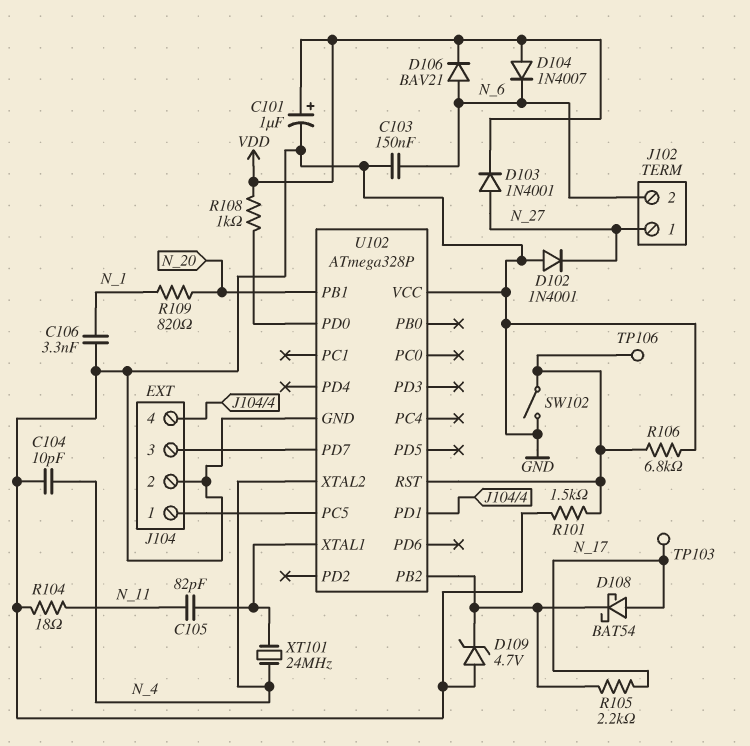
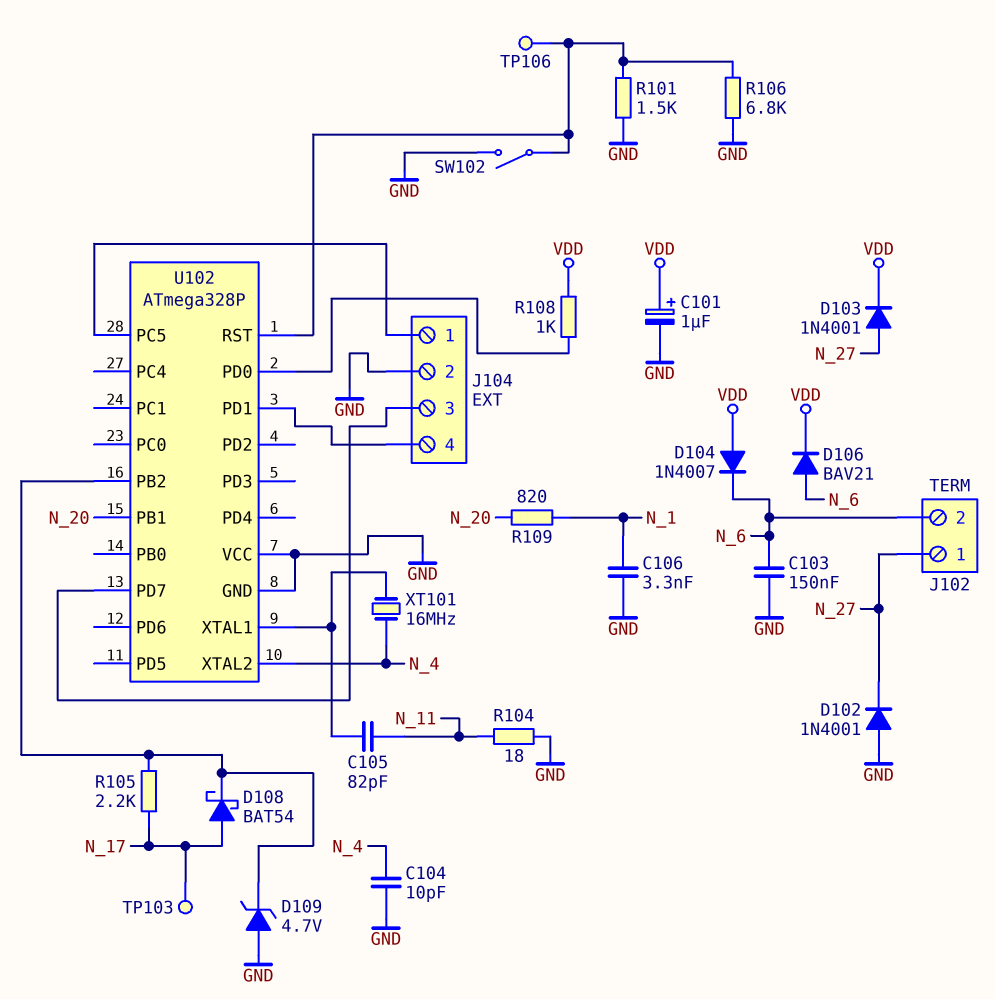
XT101: 24MHz (N_4, U102/XTAL1) -> 16MHz (N_4, U102/XTAL1)

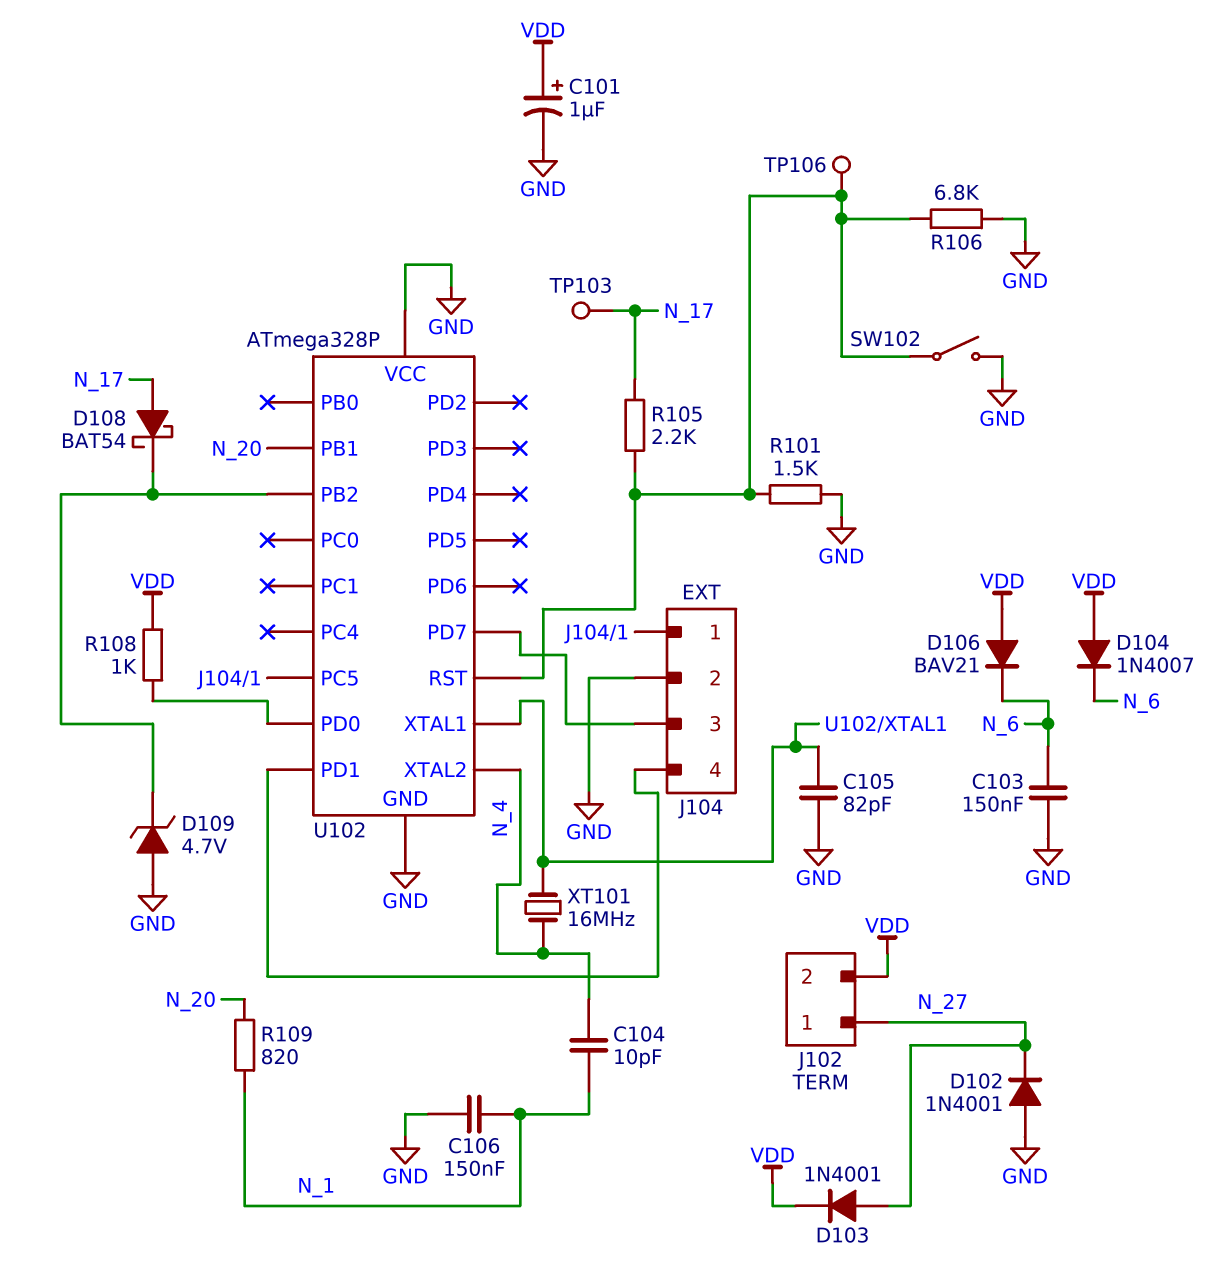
C104: 10pF (GND, N_4) -> 10pF (N_1, N_4)
C105: 82pF (N_11, U102/XTAL1) -> 82pF (GND, U102/XTAL1)
C106: 3.3nF (GND, N_1) -> 150nF (GND, N_1)
D106: diode BAV21 (A N_6, K VDD) -> diode BAV21 (A VDD, K N_6)
J102 pin 2: N_6 -> VDD
R104: 18 (GND, N_11) -> none
R105: 2.2k (N_17, U102/PB2) -> 2.2k (N_17, U102/RST)

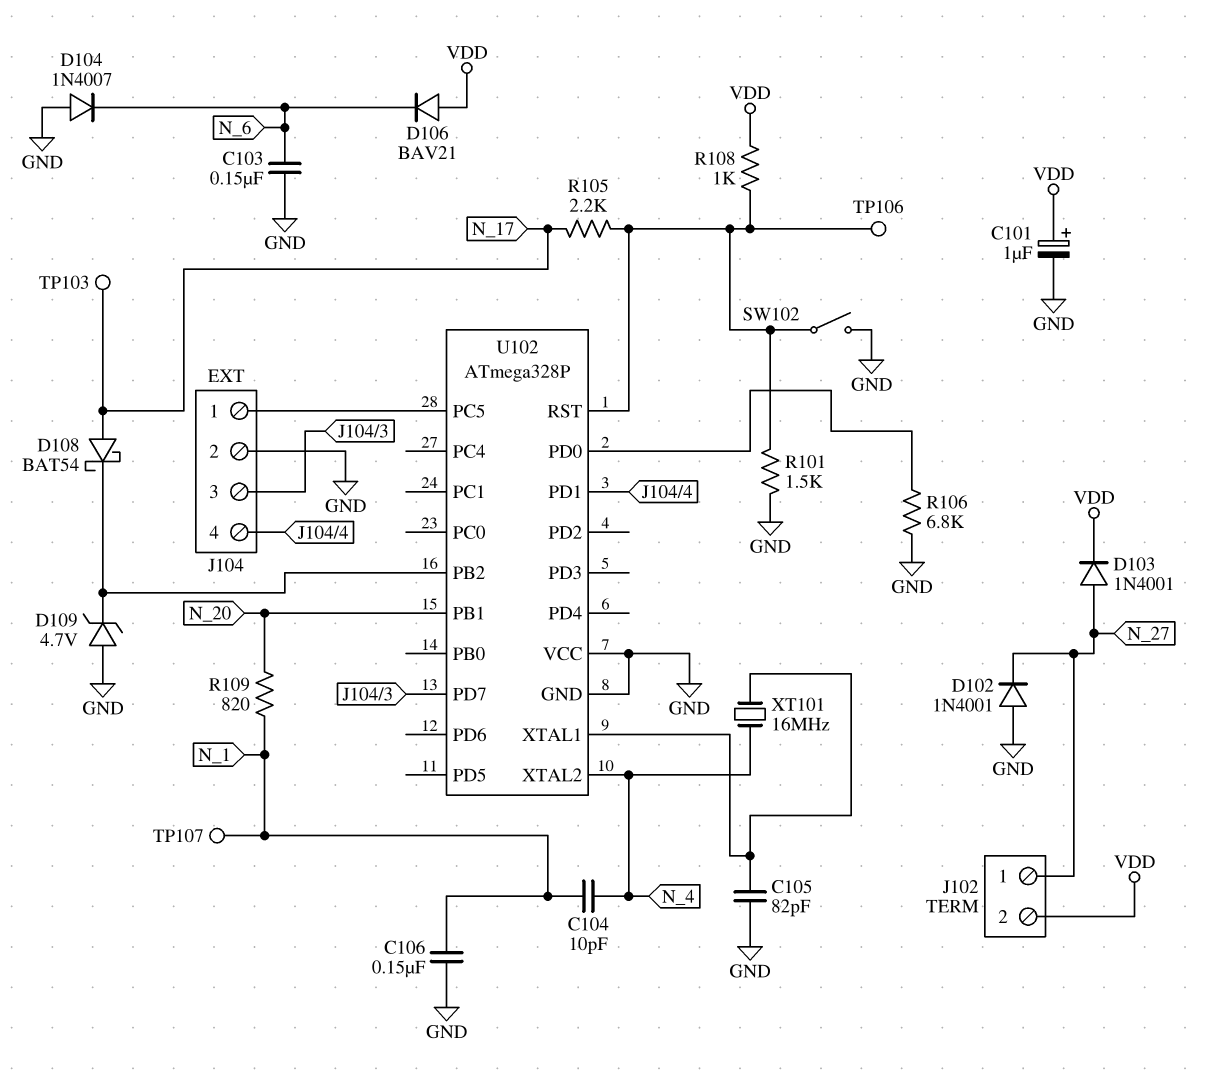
D104: diode 1N4007 (A VDD, K N_6) -> diode 1N4007 (A GND, K N_6)
R106: 6.8k (GND, U102/RST) -> 6.8k (GND, U102/PD0)
R108: 1k (U102/PD0, VDD) -> 1k (U102/RST, VDD)
TP107: none -> test point (N_1)

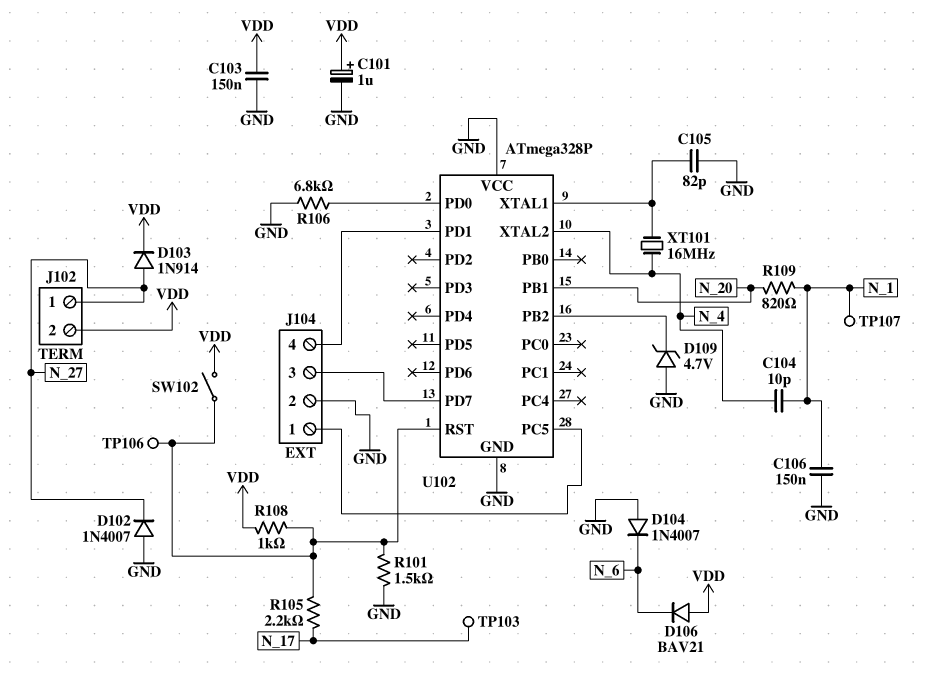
C103: 150nF (GND, N_6) -> 150nF (GND, VDD)
D102: diode 1N4001 (A GND, K N_27) -> diode 1N4007 (A GND, K N_27)
D103: diode 1N4001 (A N_27, K VDD) -> diode 1N914 (A N_27, K VDD)
D108: schottky BAT54 (A N_17, K U102/PB2) -> none
SW102: switch (GND, U102/RST) -> switch (U102/RST, VDD)

